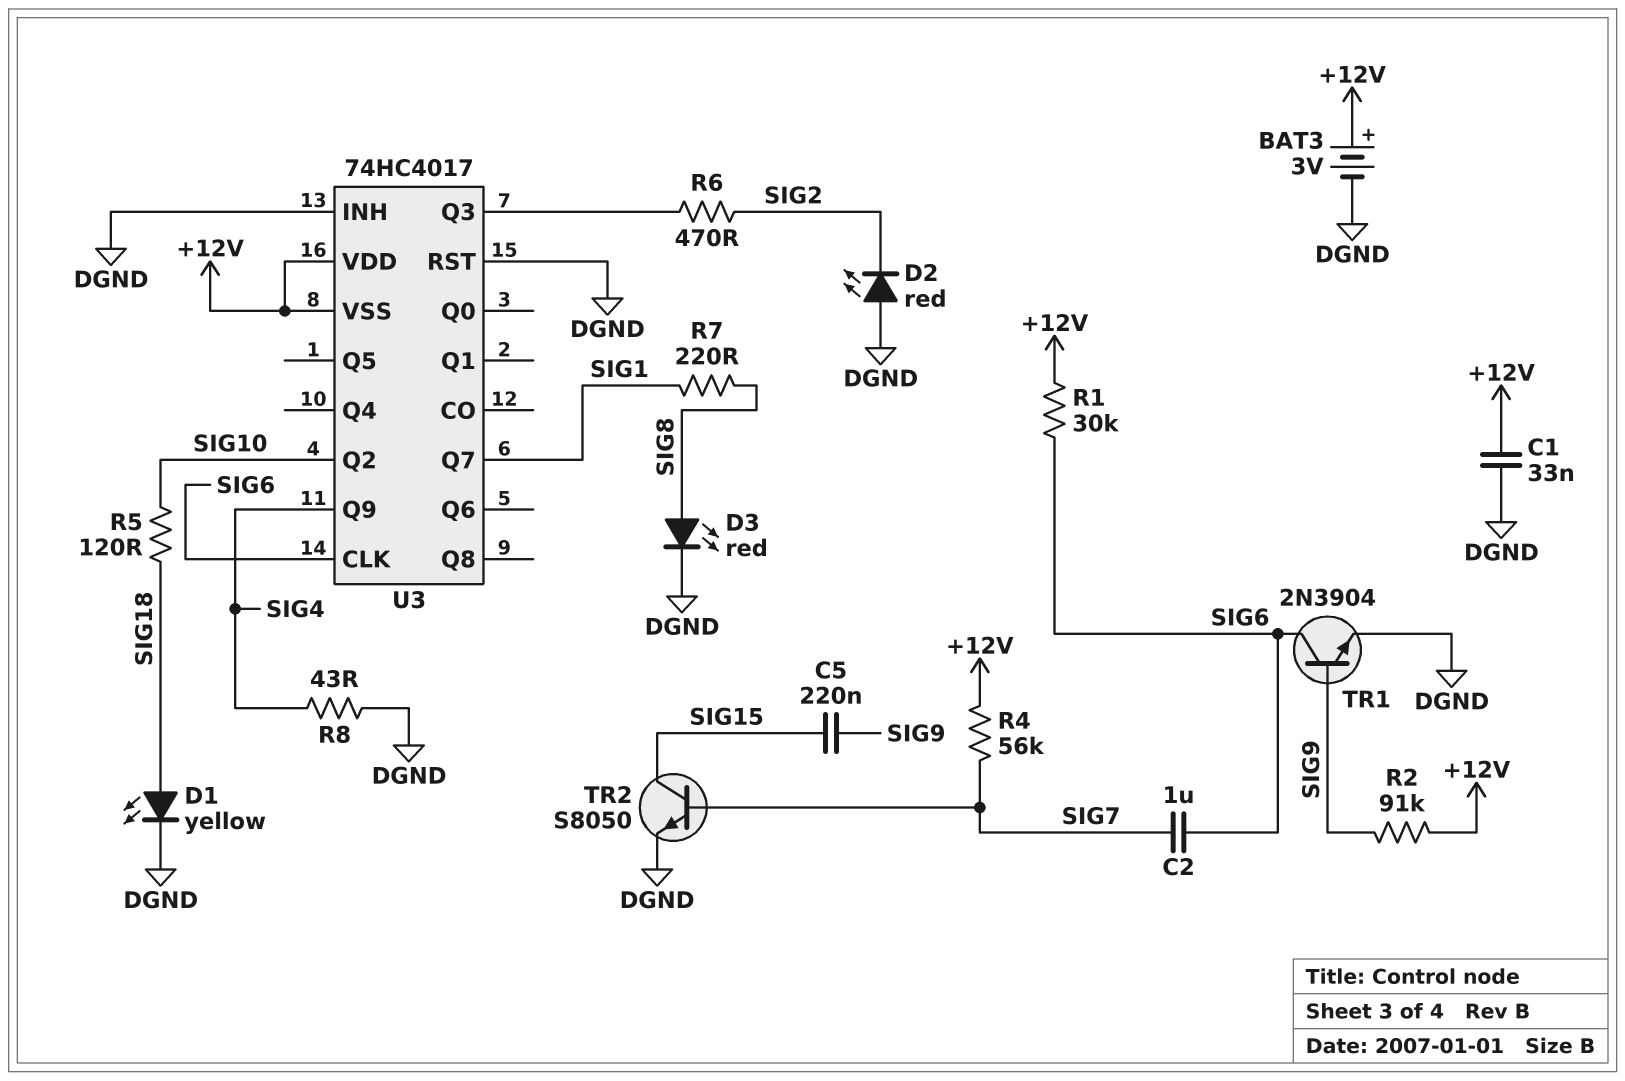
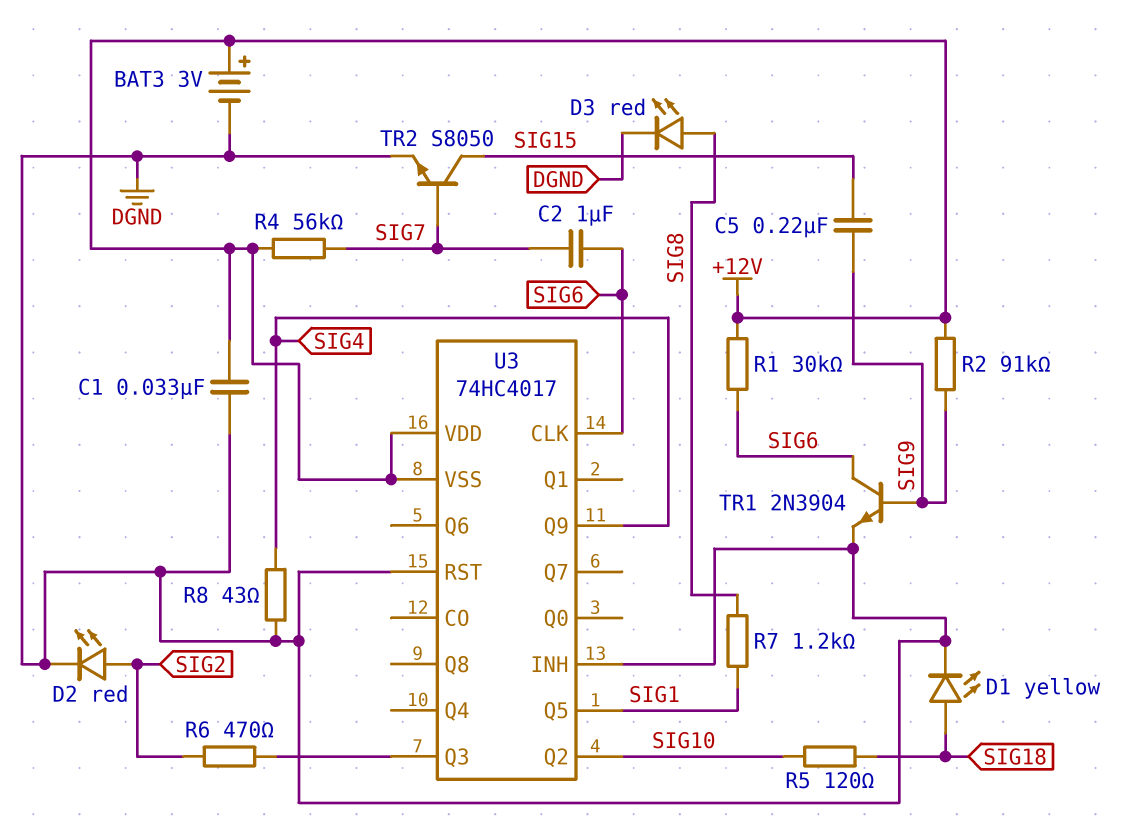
D2: LED red (A DGND, K SIG2) -> LED red (A SIG2, K DGND)
R7: 220 (SIG1, SIG8) -> 1.2k (SIG1, SIG8)
U3 pin Q5: none -> SIG1
U3 pin Q7: SIG1 -> none

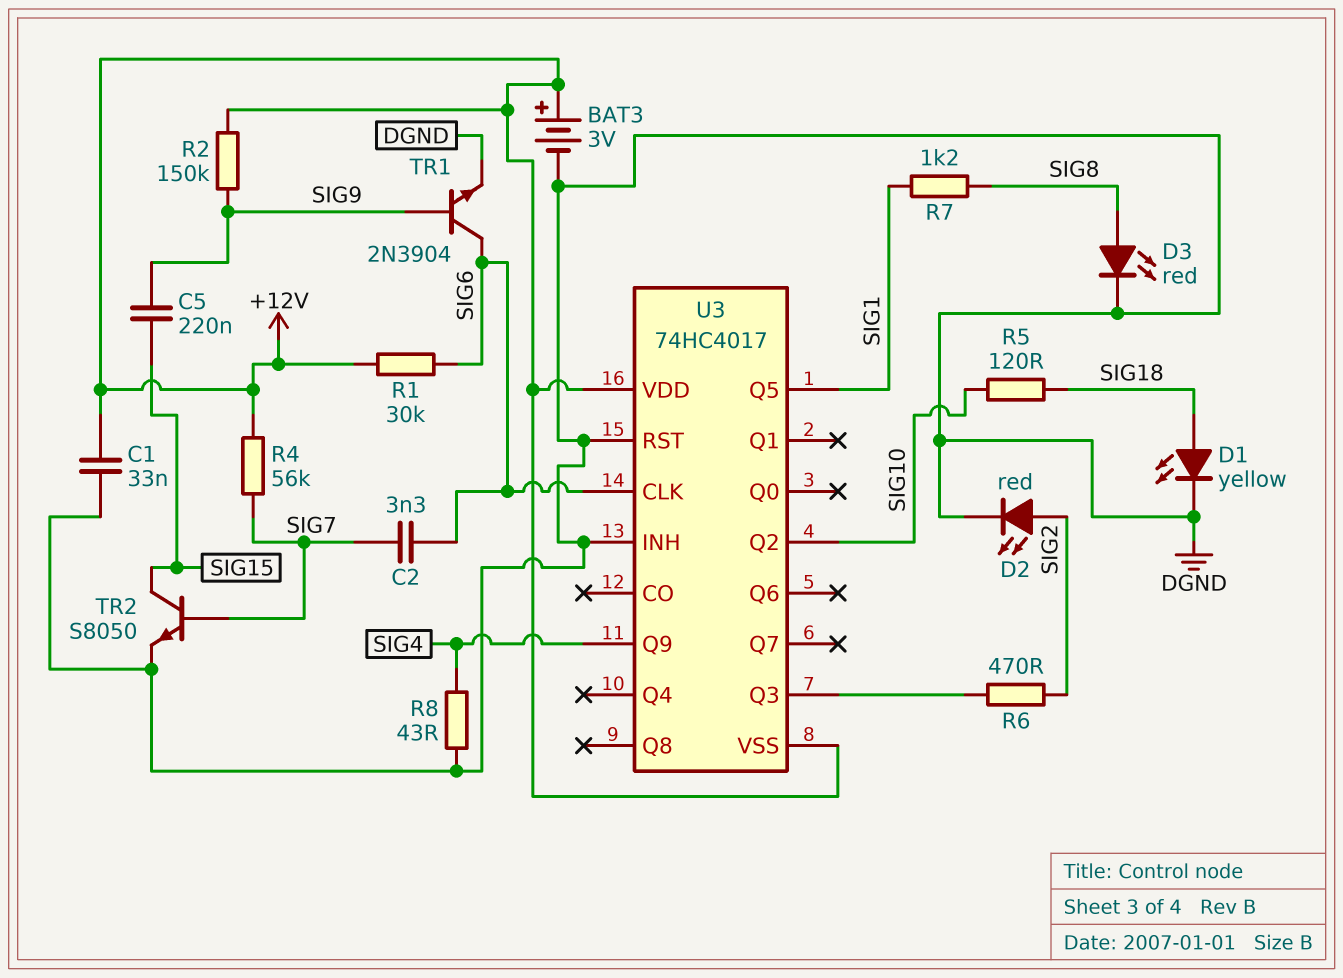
C2: 1uF (SIG6, SIG7) -> 3.3nF (SIG6, SIG7)
R2: 91k (+12V, SIG9) -> 150k (+12V, SIG9)

